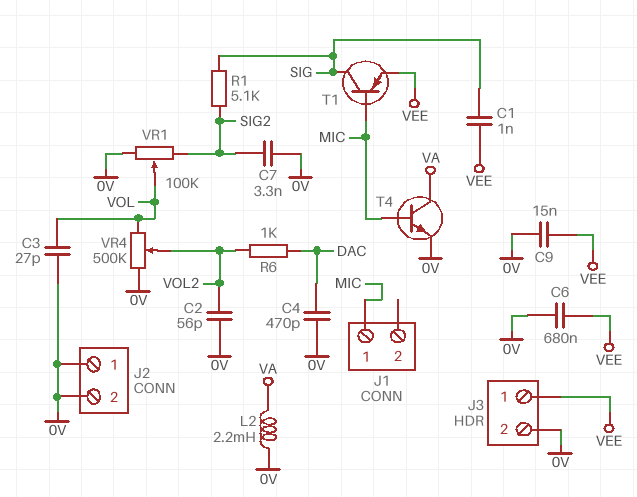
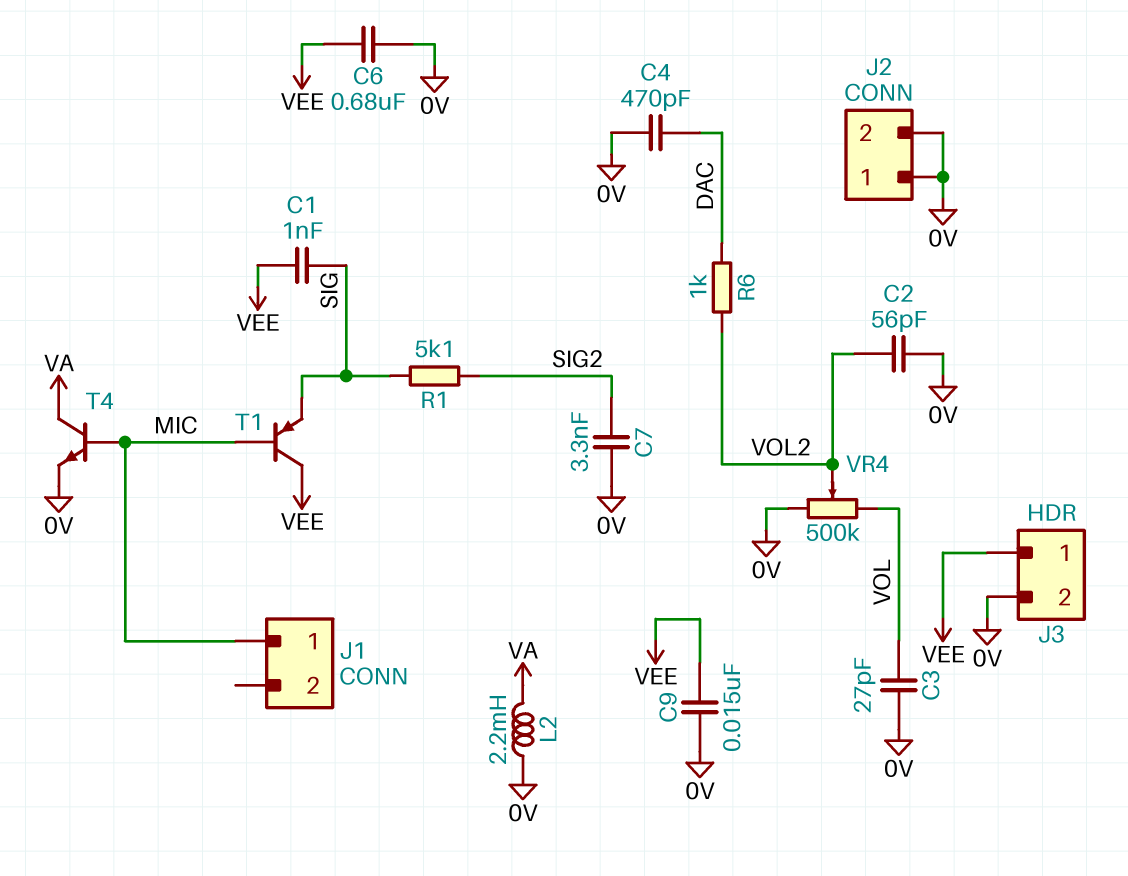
T1: PNP (B MIC, C SIG, E VEE) -> PNP (B MIC, C VEE, E SIG)
VR1: 100k (0V, SIG2, wiper VOL) -> none

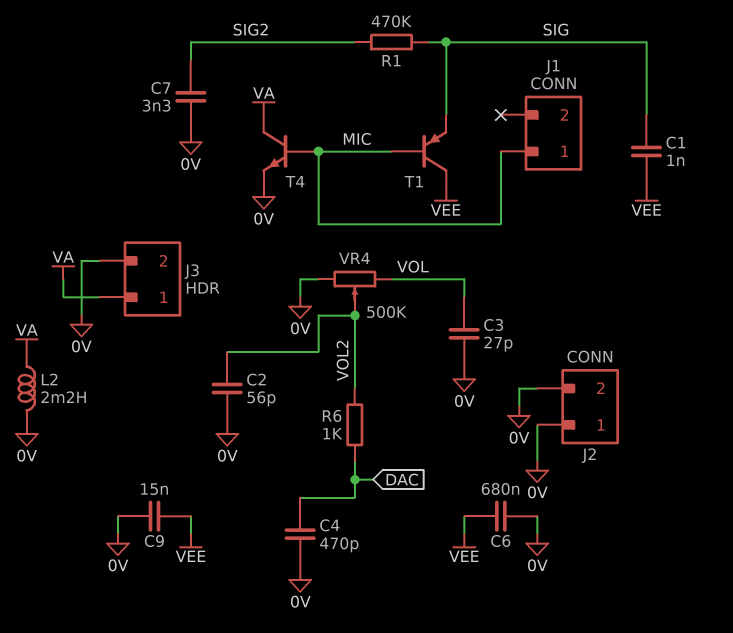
J3 pin 1: VEE -> VA
R1: 5.1k (SIG, SIG2) -> 470k (SIG, SIG2)

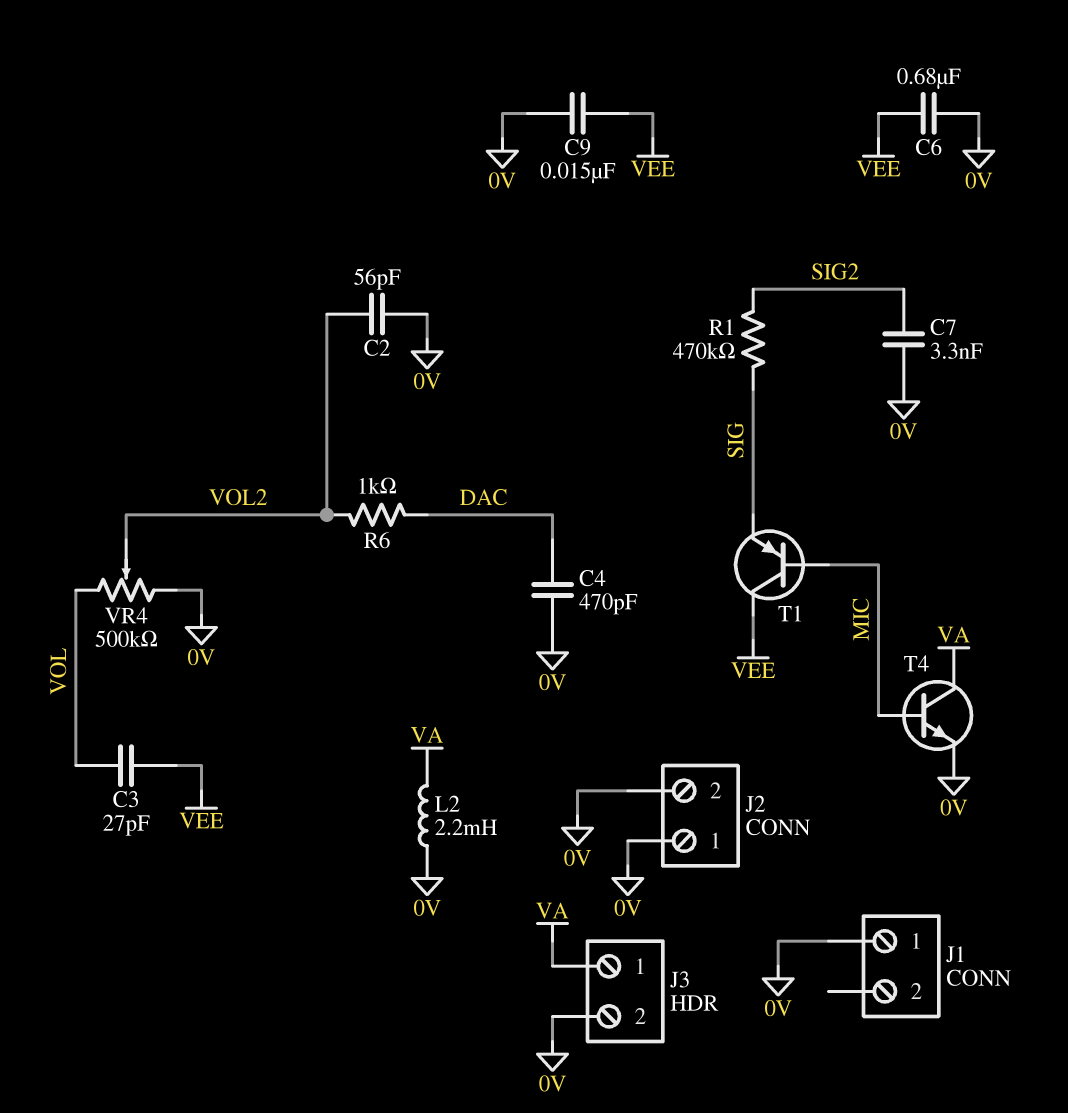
C1: 1nF (SIG, VEE) -> none
C3: 27pF (0V, VOL) -> 27pF (VEE, VOL)
J1 pin 1: MIC -> 0V

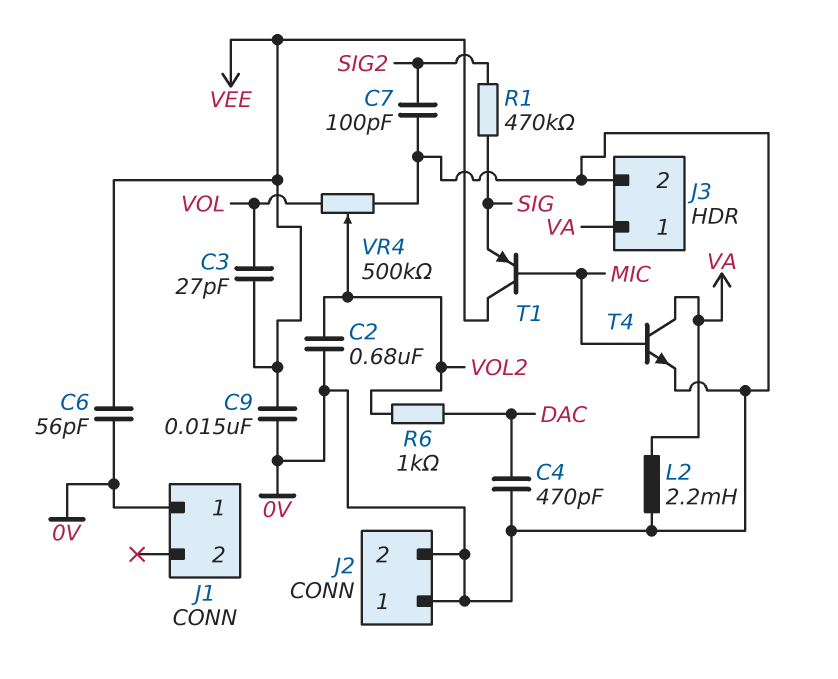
C2: 56pF (0V, VOL2) -> 680nF (0V, VOL2)
C6: 680nF (0V, VEE) -> 56pF (0V, VEE)
C7: 3.3nF (0V, SIG2) -> 100pF (0V, SIG2)

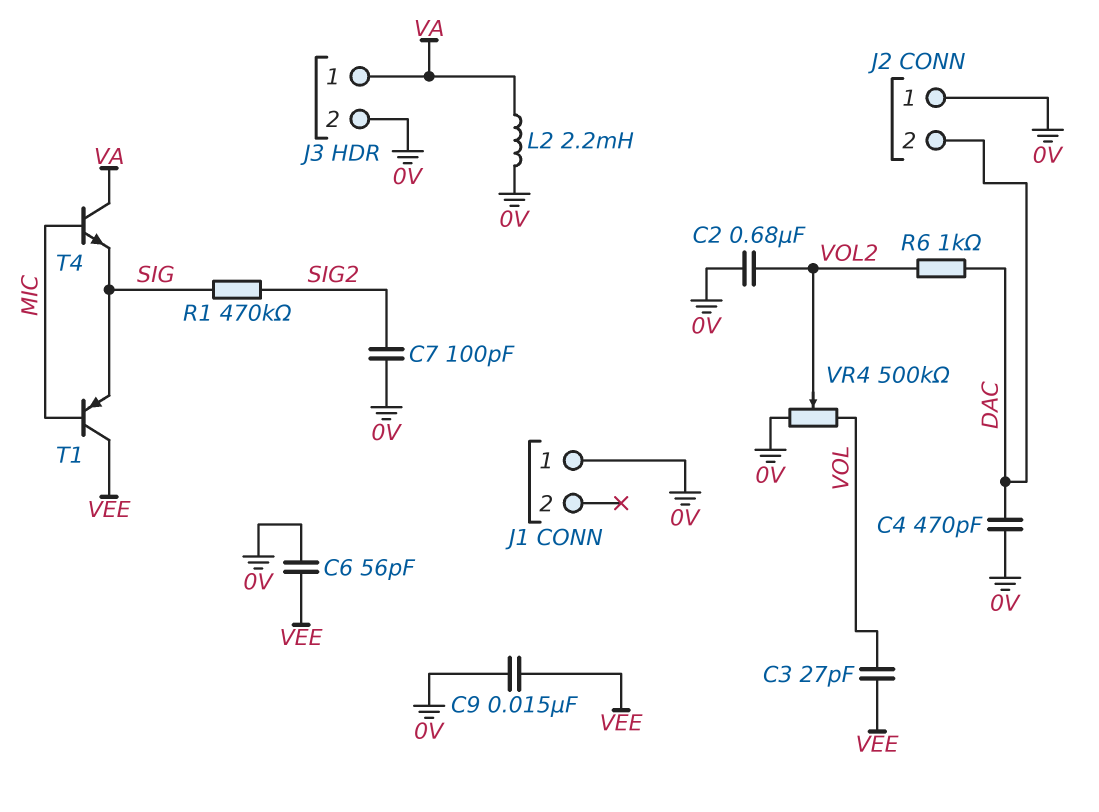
J2 pin 2: 0V -> DAC
T4: NPN (B MIC, C VA, E 0V) -> NPN (B MIC, C VA, E SIG)

